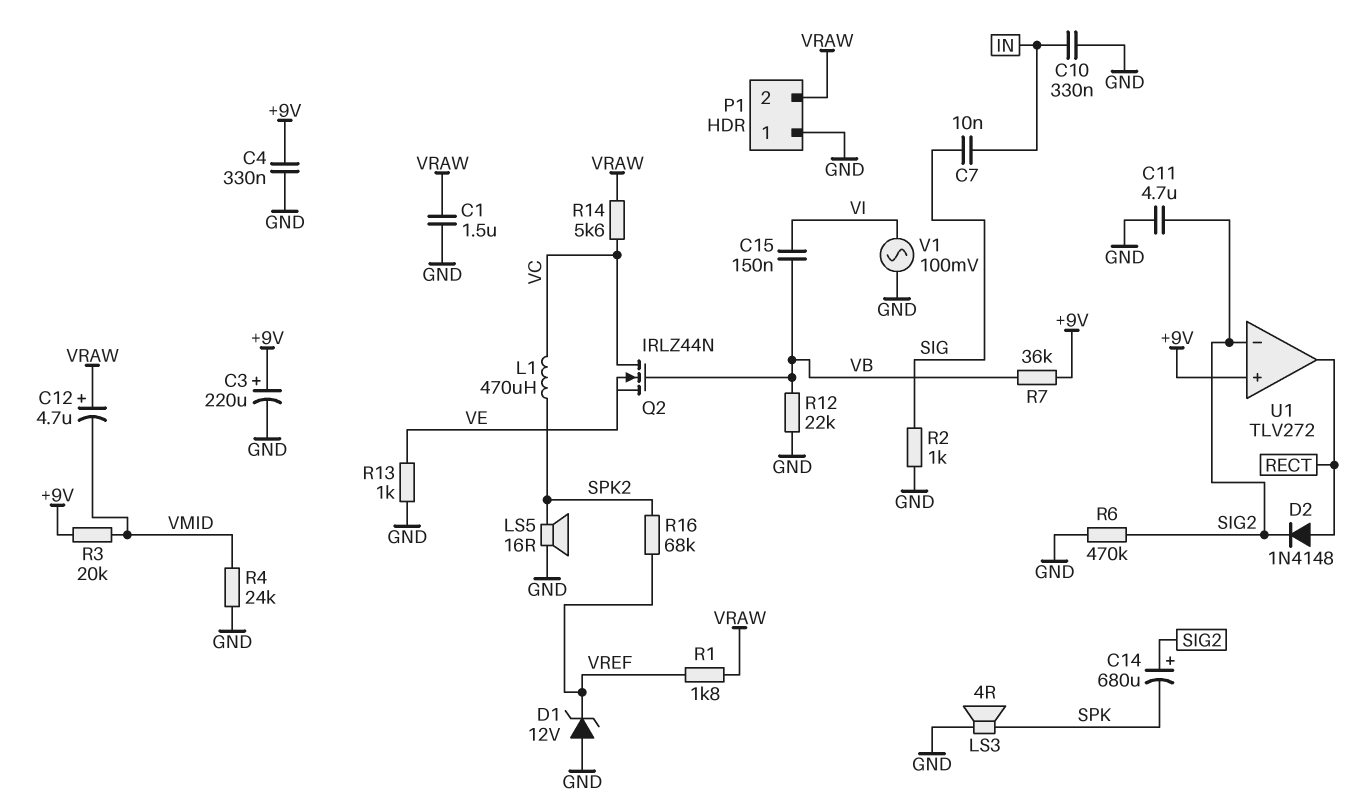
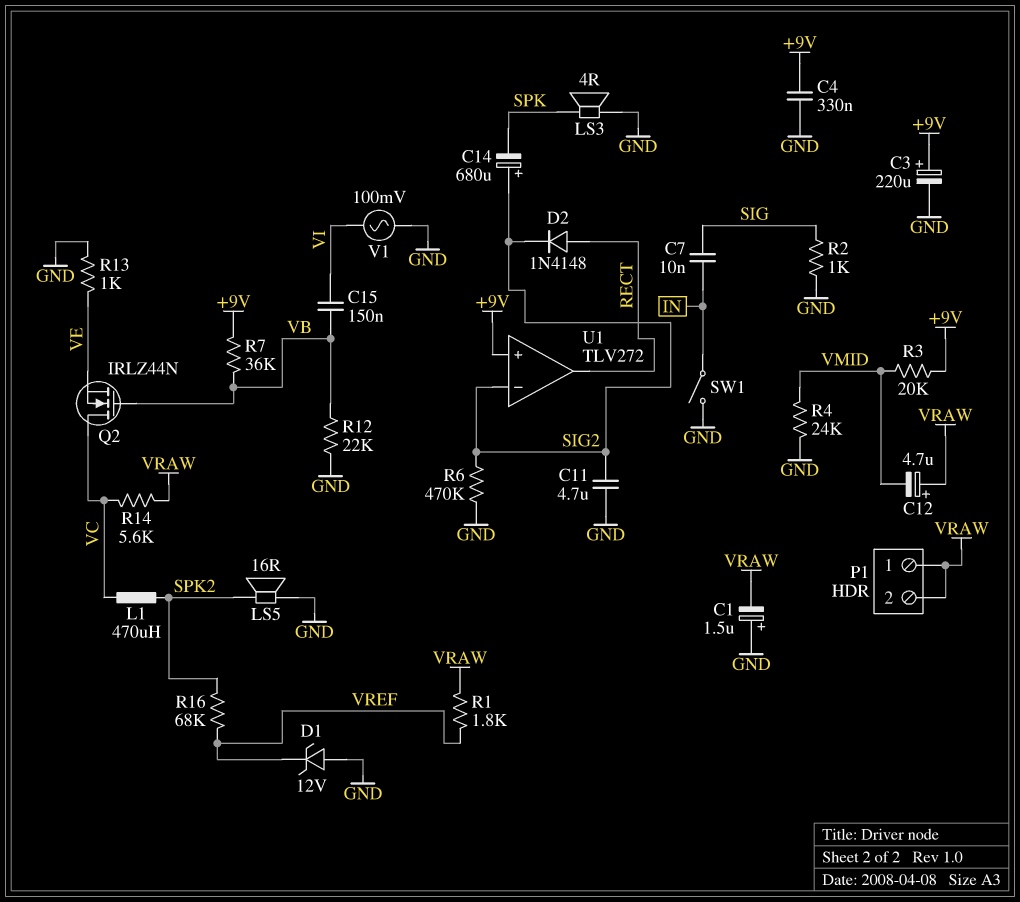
C1: 1.5uF (GND, VRAW) -> 1.5uF (plus GND, minus VRAW)
C10: 330nF (GND, IN) -> none
P1 pin 1: GND -> VRAW
SW1: none -> switch (GND, IN)

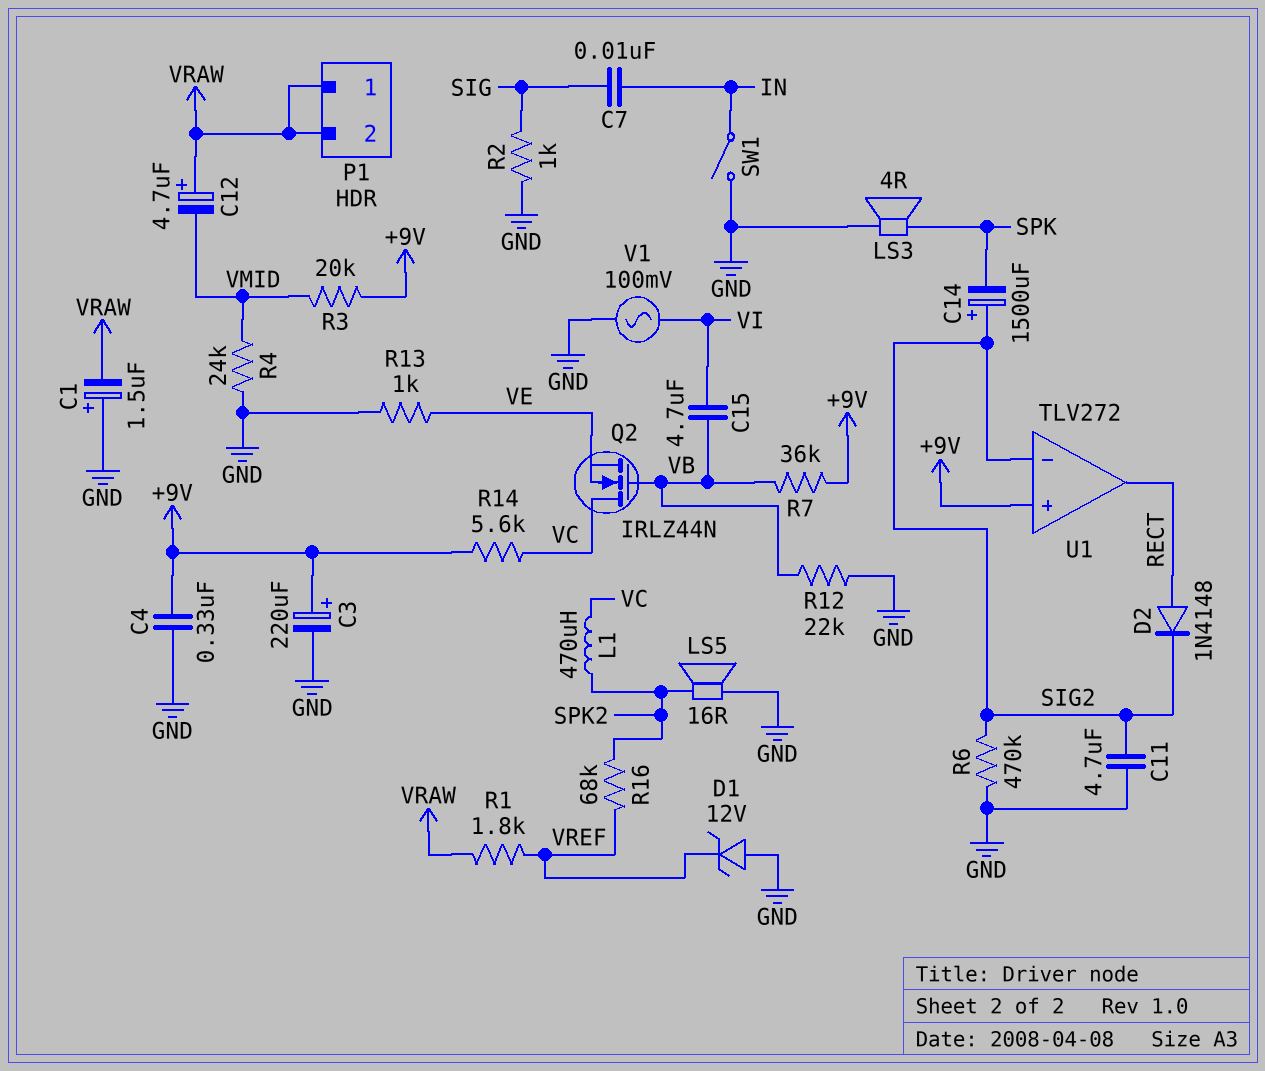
C14: 680uF (plus SIG2, minus SPK) -> 1500uF (plus SIG2, minus SPK)
C15: 150nF (VB, VI) -> 4.7uF (VB, VI)
R14: 5.6k (VC, VRAW) -> 5.6k (+9V, VC)

